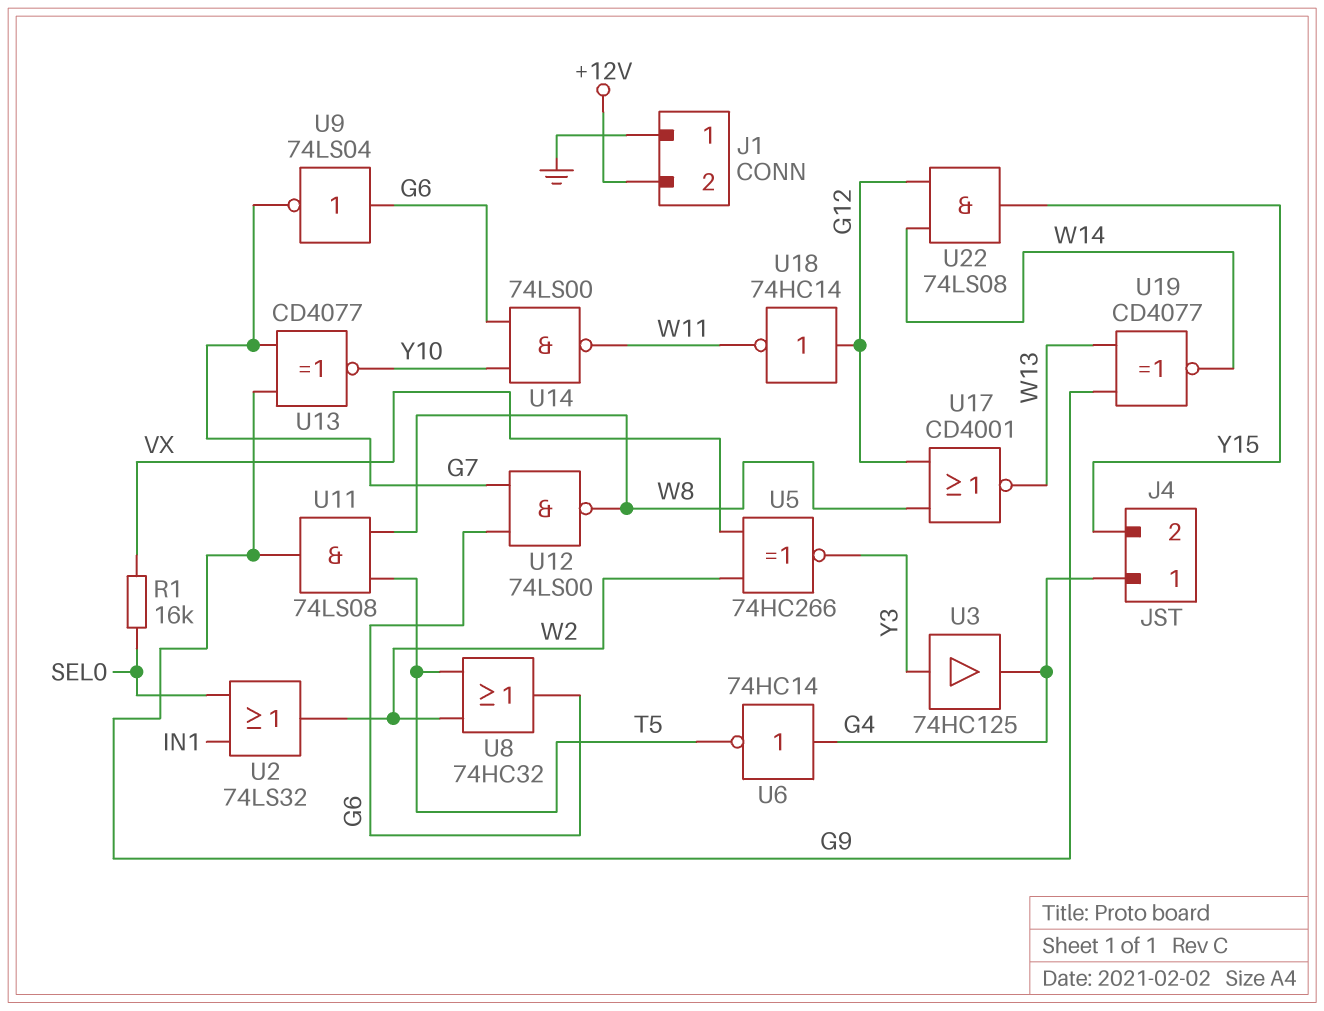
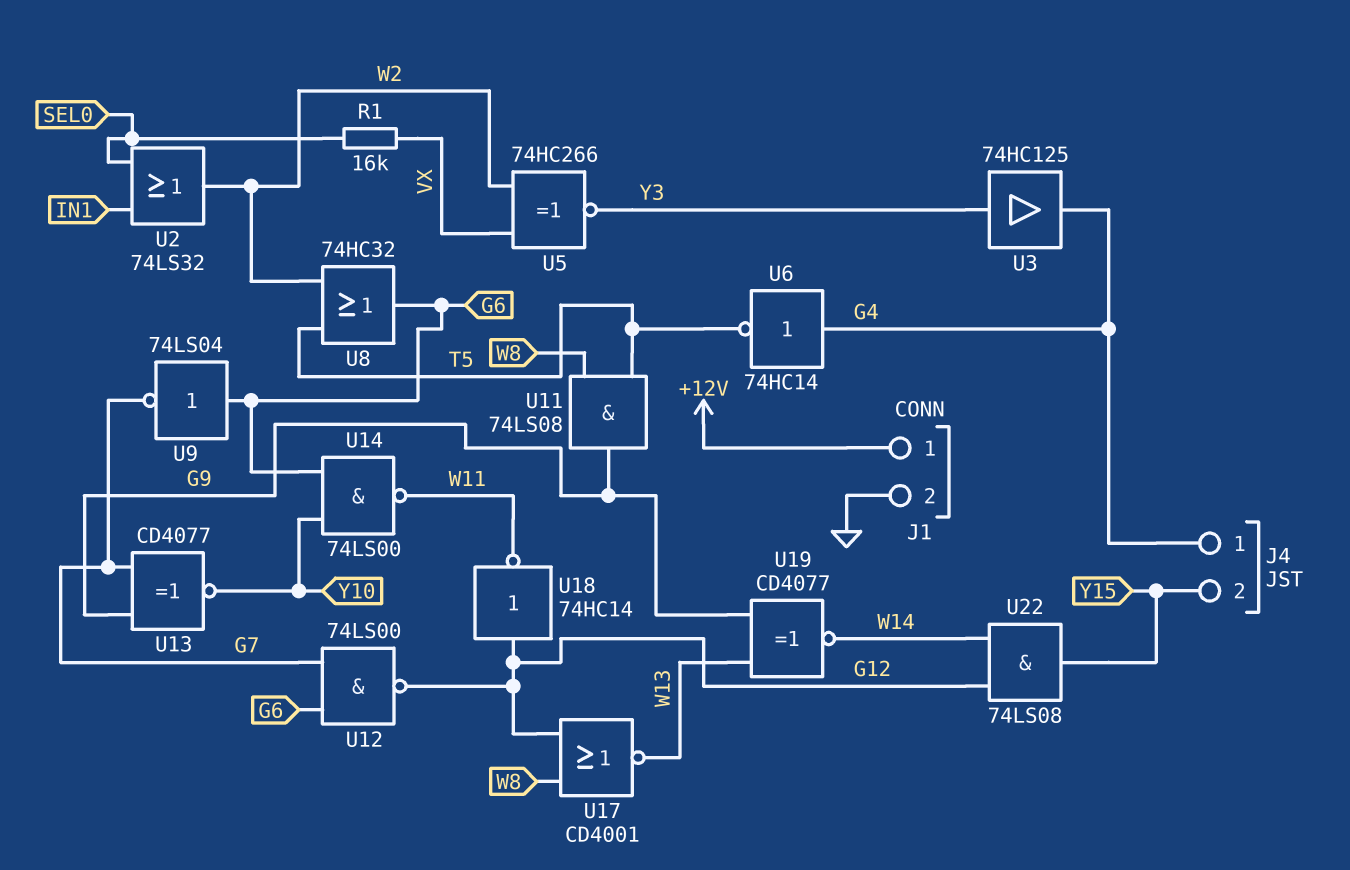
J1 pin 1: GND -> +12V
J1 pin 2: +12V -> GND
U12: NAND 74LS00 (in G6, in G7, out W8) -> NAND 74LS00 (in G6, in G7, out G12)

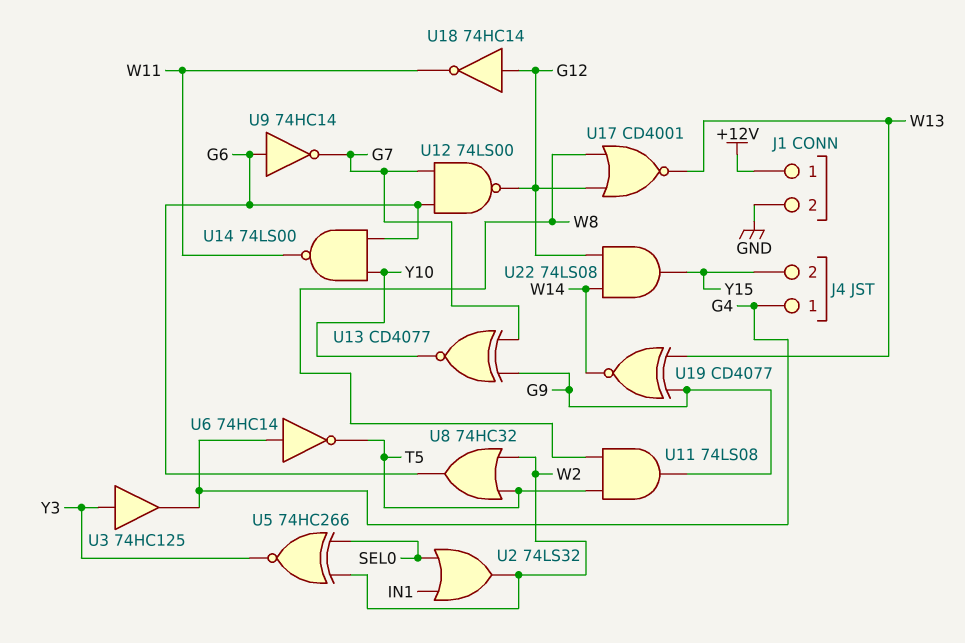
R1: 16k (SEL0, VX) -> none
U5: XNOR 74HC266 (in VX, in W2, out Y3) -> XNOR 74HC266 (in SEL0, in W2, out Y3)
U9: NOT 74LS04 (in G6, out G7) -> NOT 74HC14 (in G6, out G7)

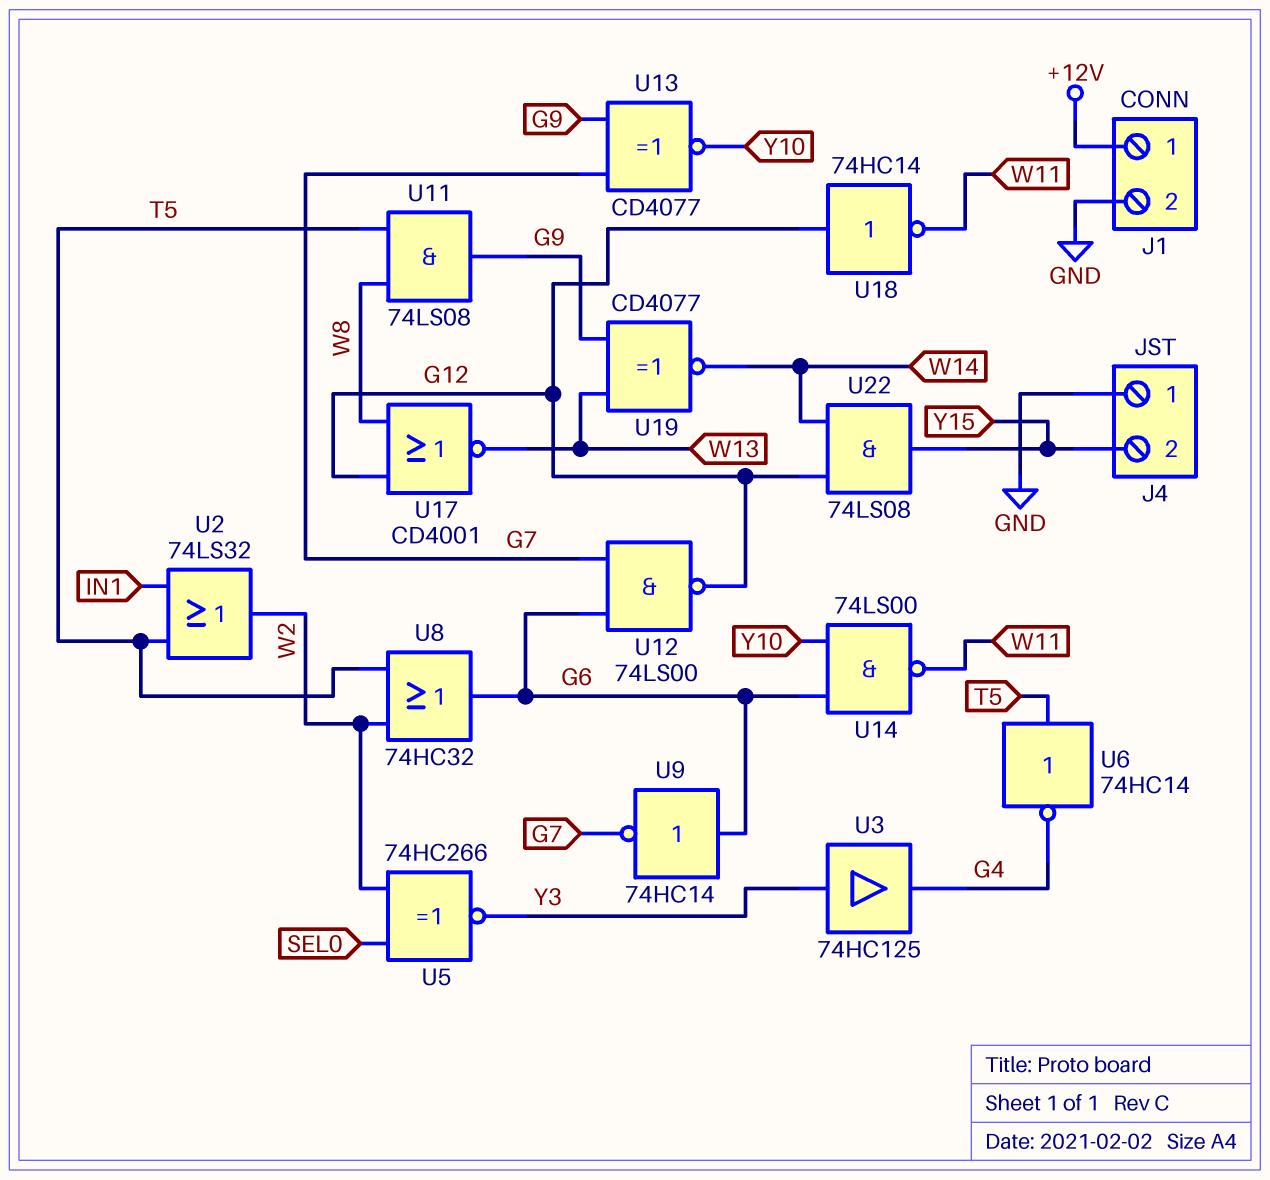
J4 pin 1: G4 -> GND
U2: OR 74LS32 (in IN1, in SEL0, out W2) -> OR 74LS32 (in IN1, in T5, out W2)
U6: NOT 74HC14 (in G4, out T5) -> NOT 74HC14 (in T5, out G4)

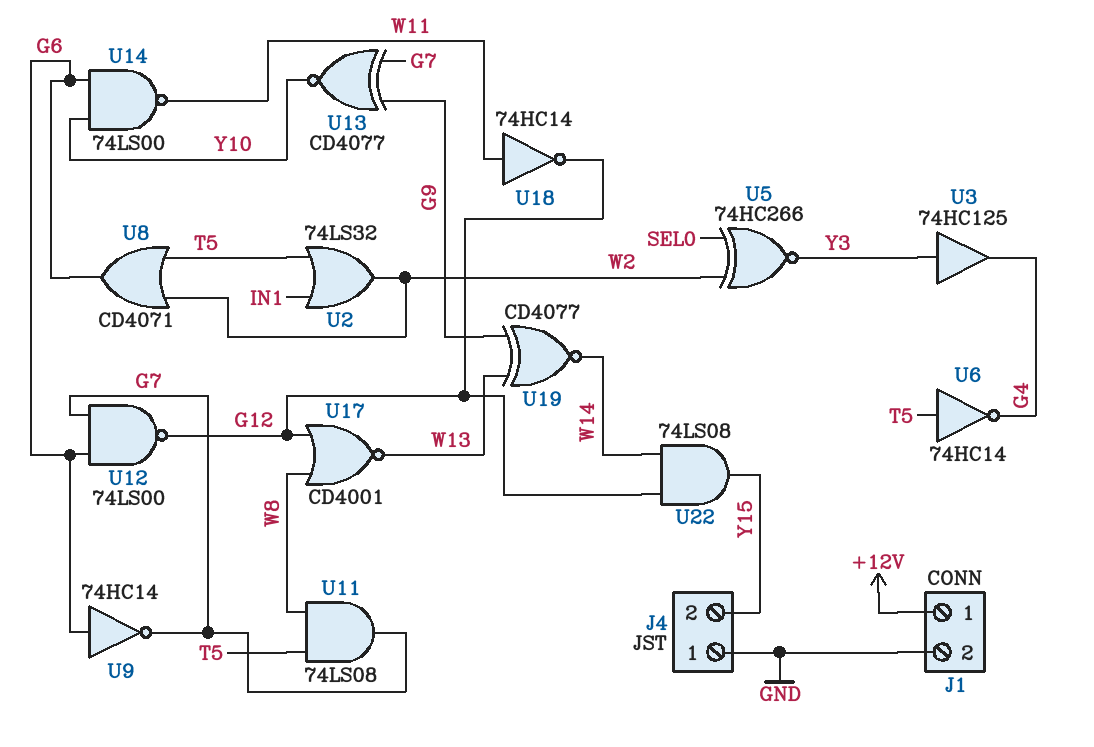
U8: OR 74HC32 (in T5, in W2, out G6) -> OR CD4071 (in T5, in W2, out G6)
U11: AND 74LS08 (in T5, in W8, out G9) -> AND 74LS08 (in T5, in W8, out G7)
U18: NOT 74HC14 (in G12, out W11) -> NOT 74HC14 (in W11, out G12)

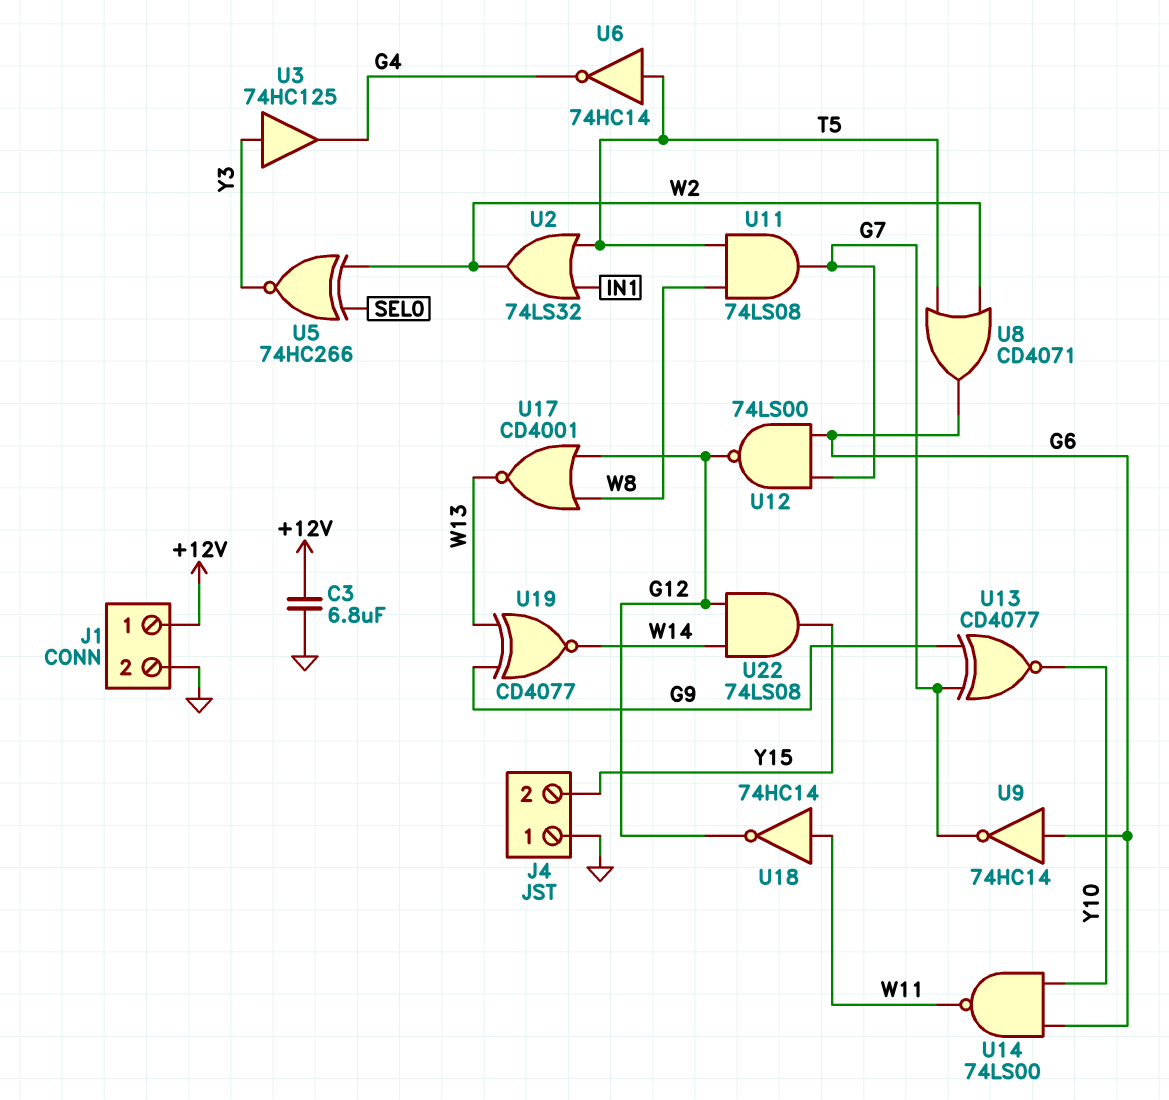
C3: none -> 6.8uF (+12V, GND)

